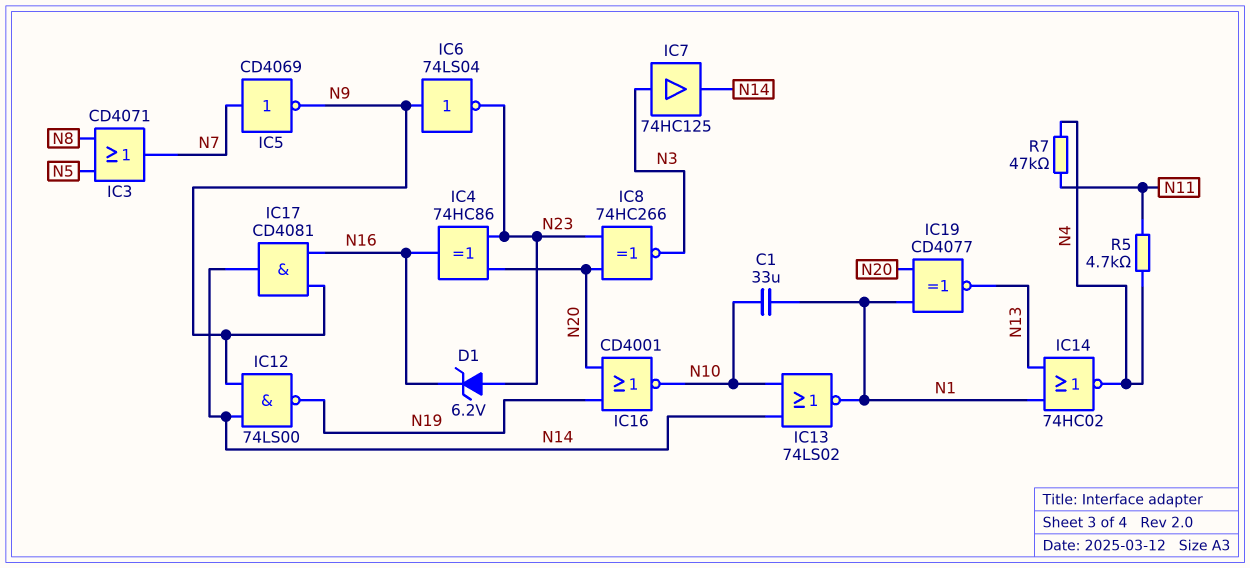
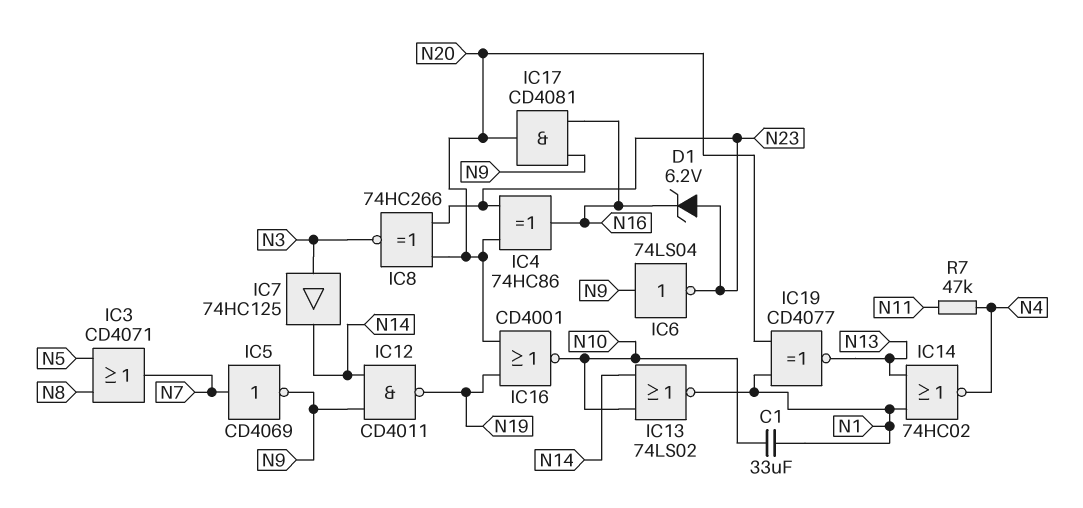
IC12: NAND 74LS00 (in N9, in N14, out N19) -> NAND CD4011 (in N9, in N14, out N19)
IC17: AND CD4081 (in N9, in N16, out N14) -> AND CD4081 (in N9, in N16, out N20)
R5: 4.7k (N4, N11) -> none

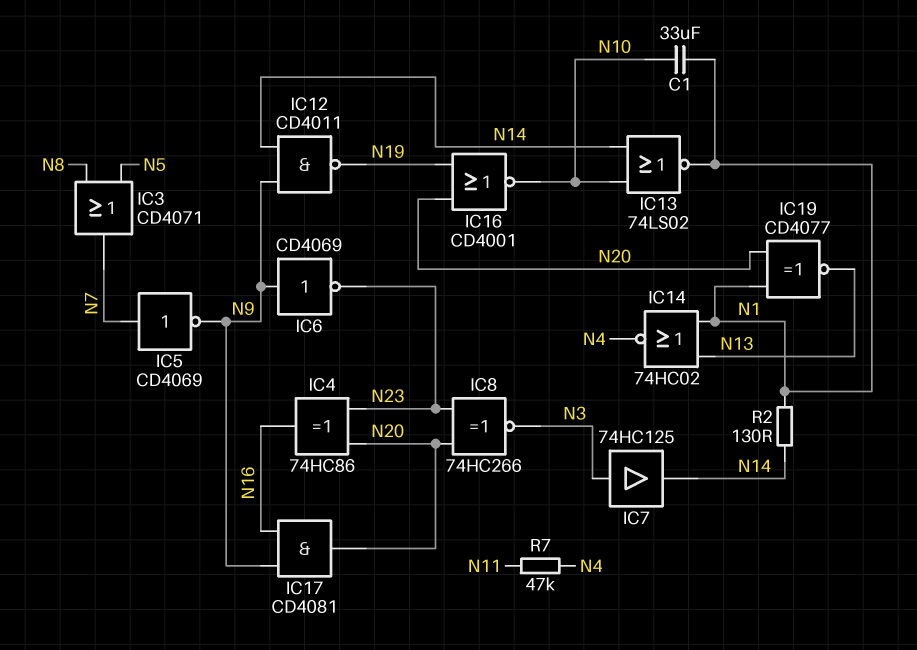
D1: zener 6.2V (A N23, K N16) -> none
IC6: NOT 74LS04 (in N9, out N23) -> NOT CD4069 (in N9, out N23)
R2: none -> 130 (N1, N14)

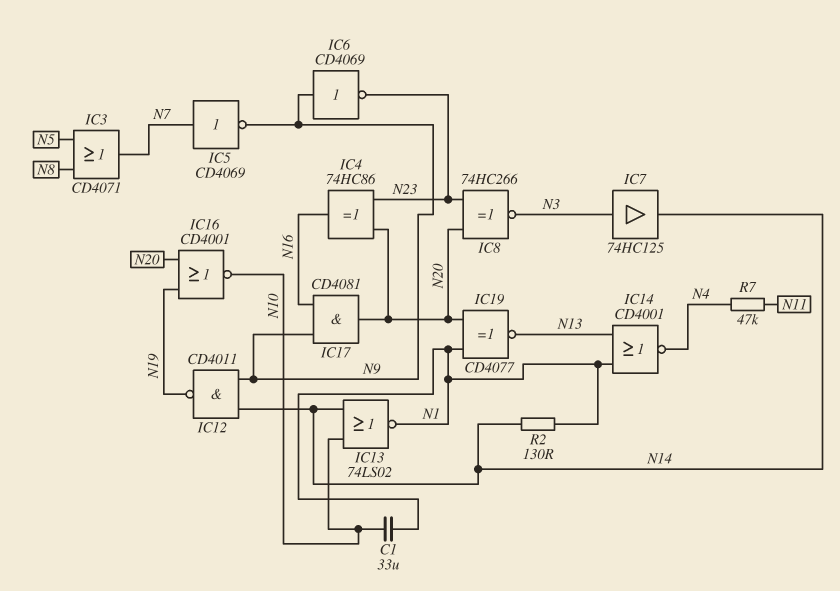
IC14: NOR 74HC02 (in N1, in N13, out N4) -> NOR CD4001 (in N1, in N13, out N4)

